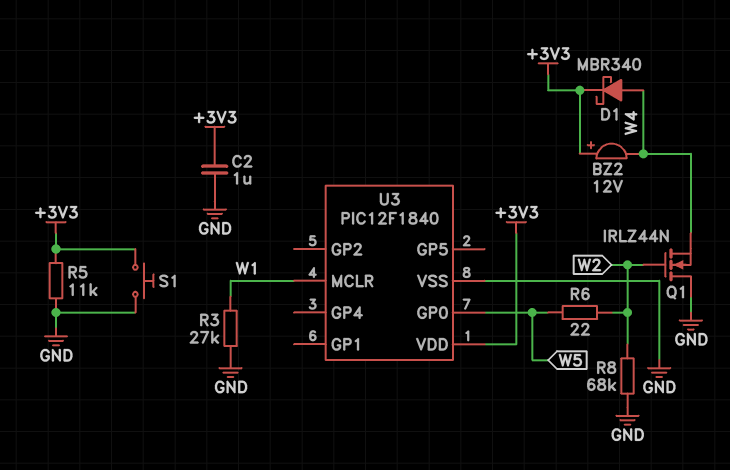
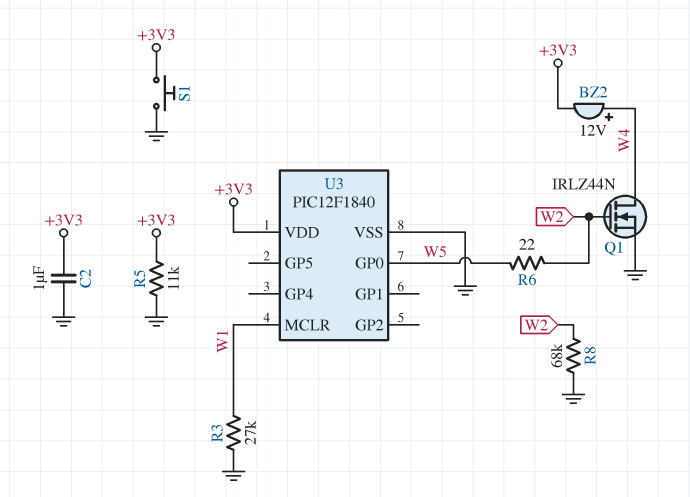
BZ2: buzzer 12V (plus +3V3, minus W4) -> buzzer 12V (plus W4, minus +3V3)
D1: schottky MBR340 (A W4, K +3V3) -> none
Q1: NMOS IRLZ44N (G W2, D GND, S W4) -> NMOS IRLZ44N (G W2, D W4, S GND)

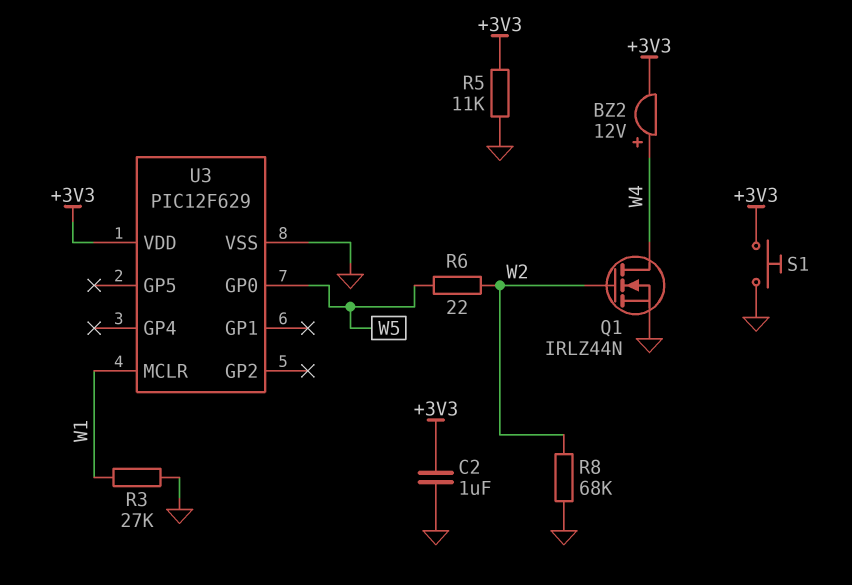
U3: PIC12F1840 -> PIC12F629

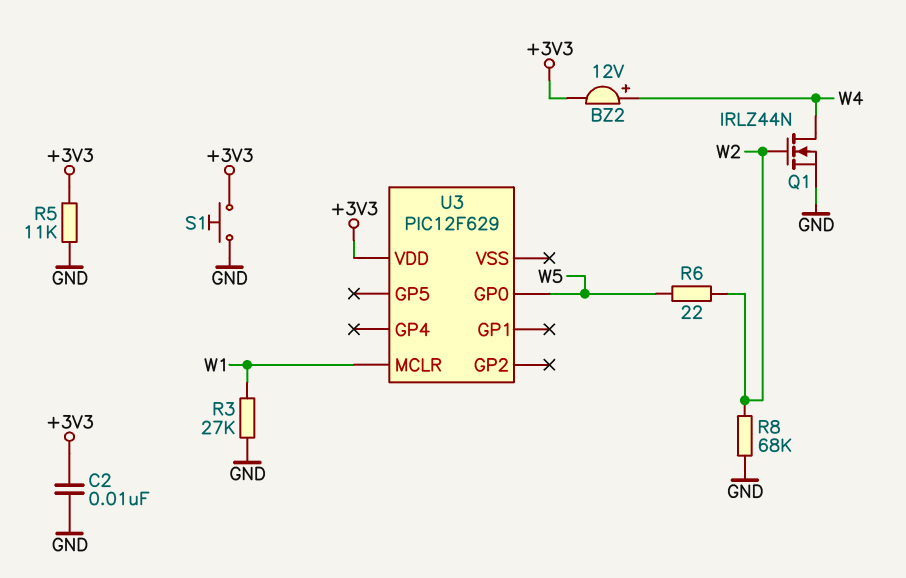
C2: 1uF (+3V3, GND) -> 10nF (+3V3, GND)
U3 pin VSS: GND -> none

